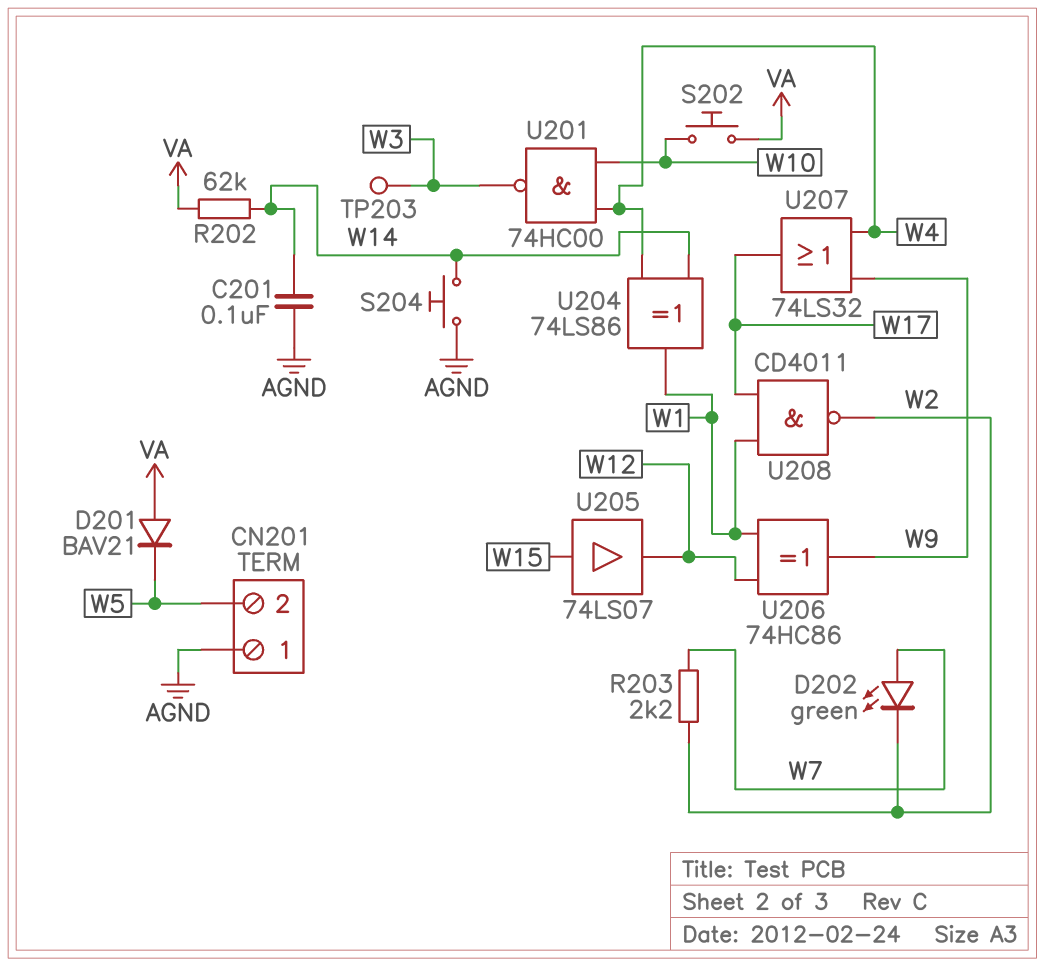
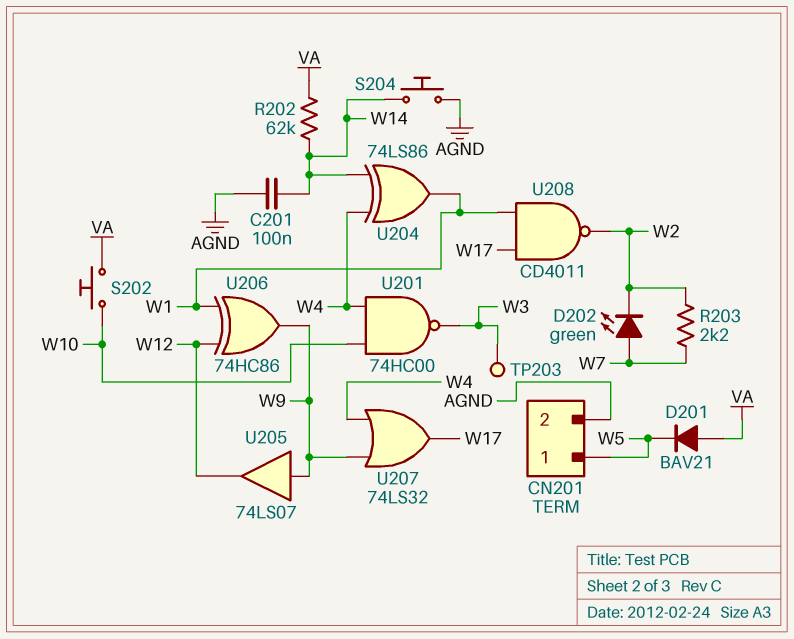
CN201 pin 1: AGND -> W5
CN201 pin 2: W5 -> AGND
U205: buffer 74LS07 (in W15, out W12) -> buffer 74LS07 (in W9, out W12)

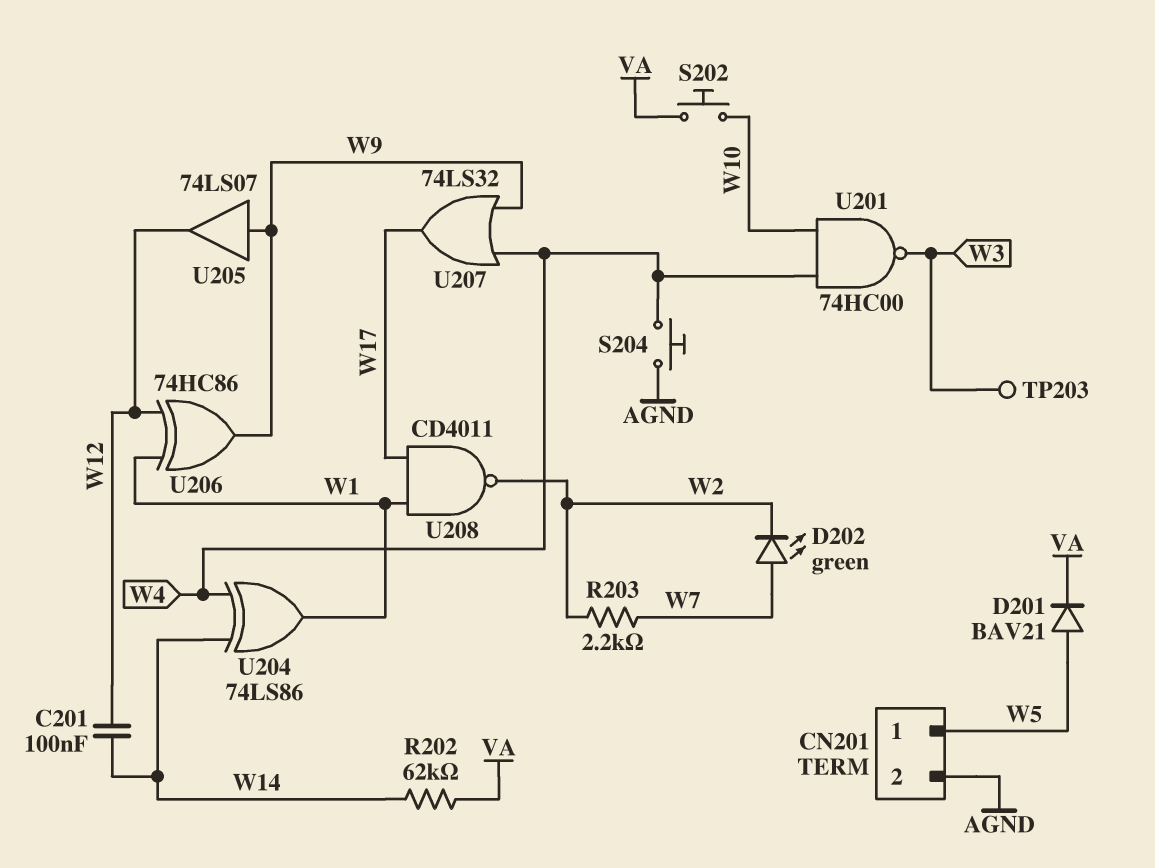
C201: 100nF (AGND, W14) -> 100nF (W12, W14)
D201: diode BAV21 (A VA, K W5) -> diode BAV21 (A W5, K VA)
S204: button (AGND, W14) -> button (AGND, W4)

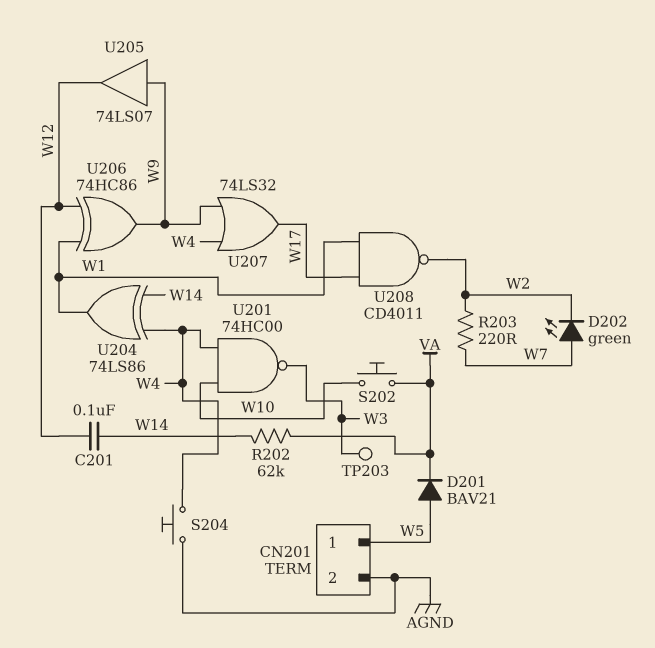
R203: 2.2k (W2, W7) -> 220 (W2, W7)

